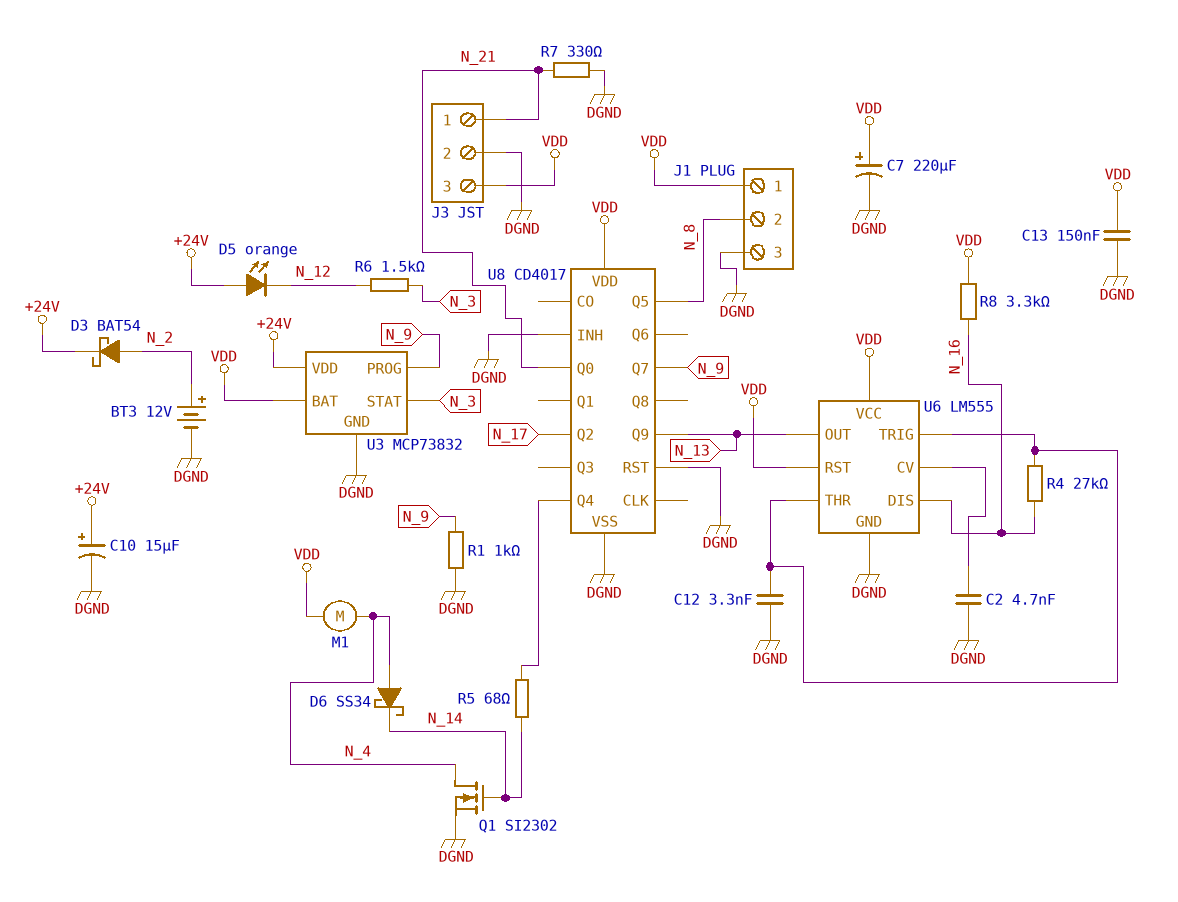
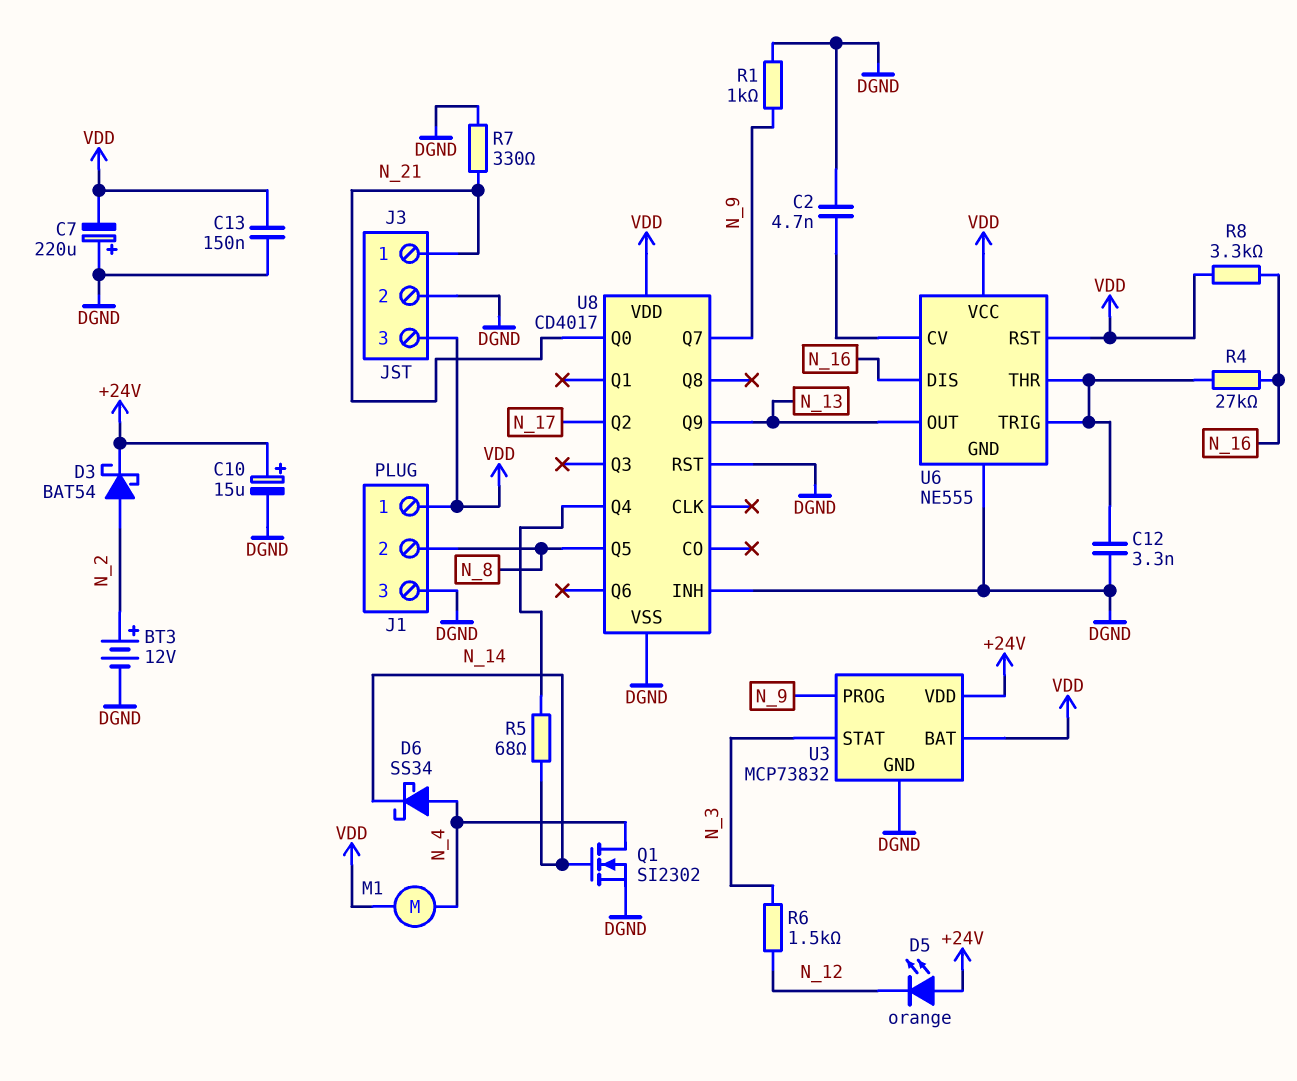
C7: 220uF (plus VDD, minus DGND) -> 220uF (plus DGND, minus VDD)
U6: LM555 -> NE555

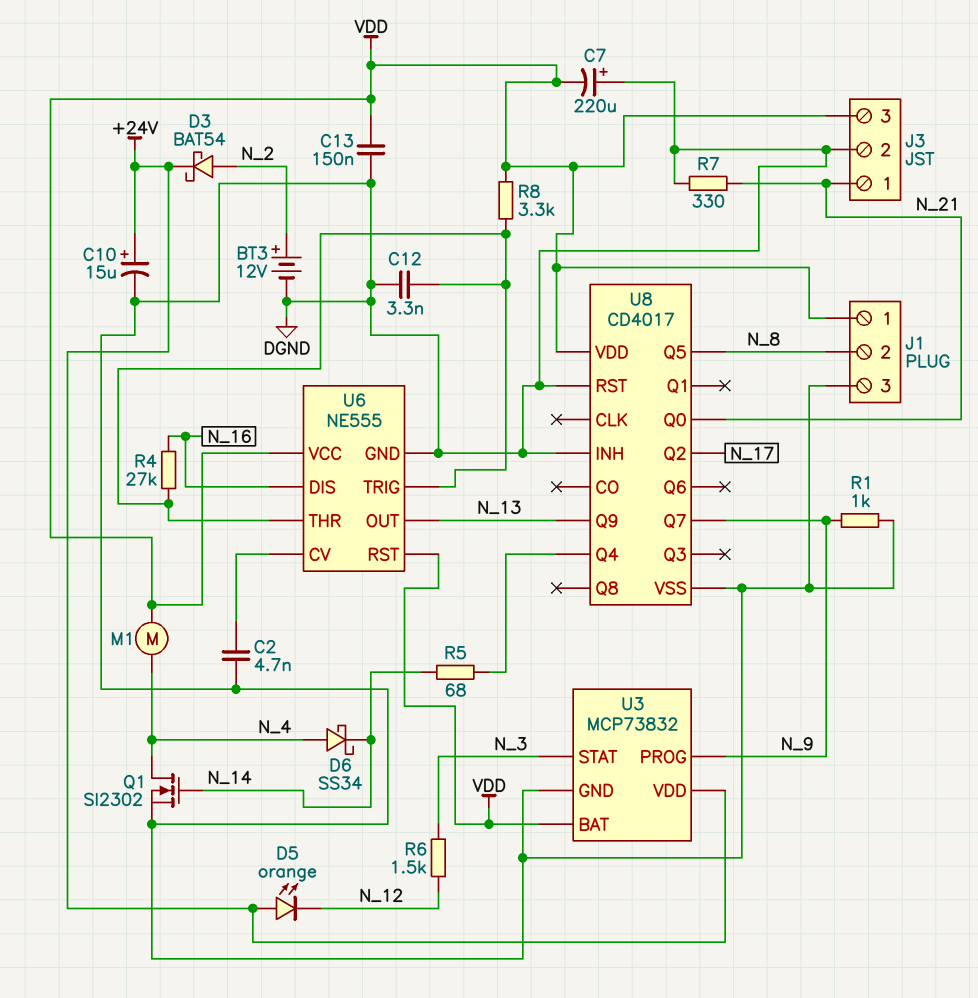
R8: 3.3k (N_16, VDD) -> 3.3k (U6/THR, VDD)

